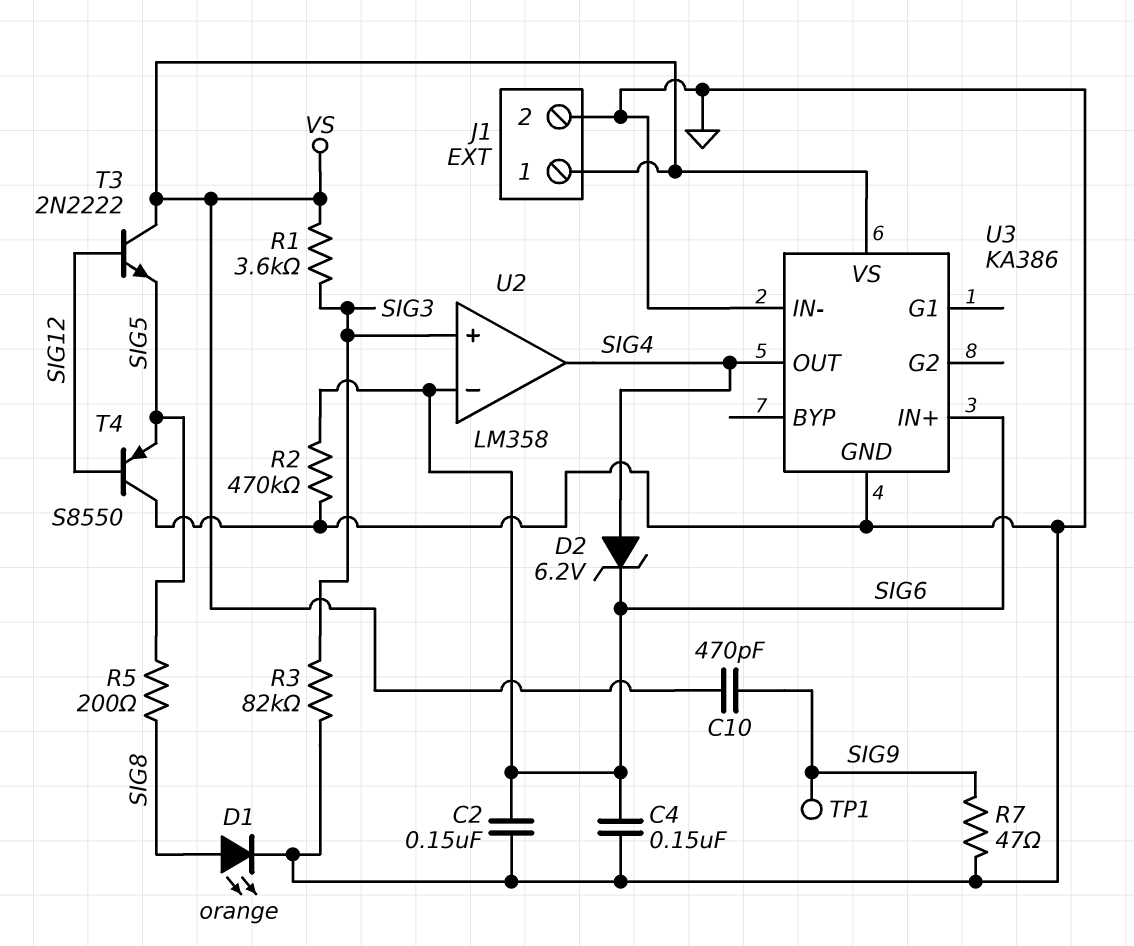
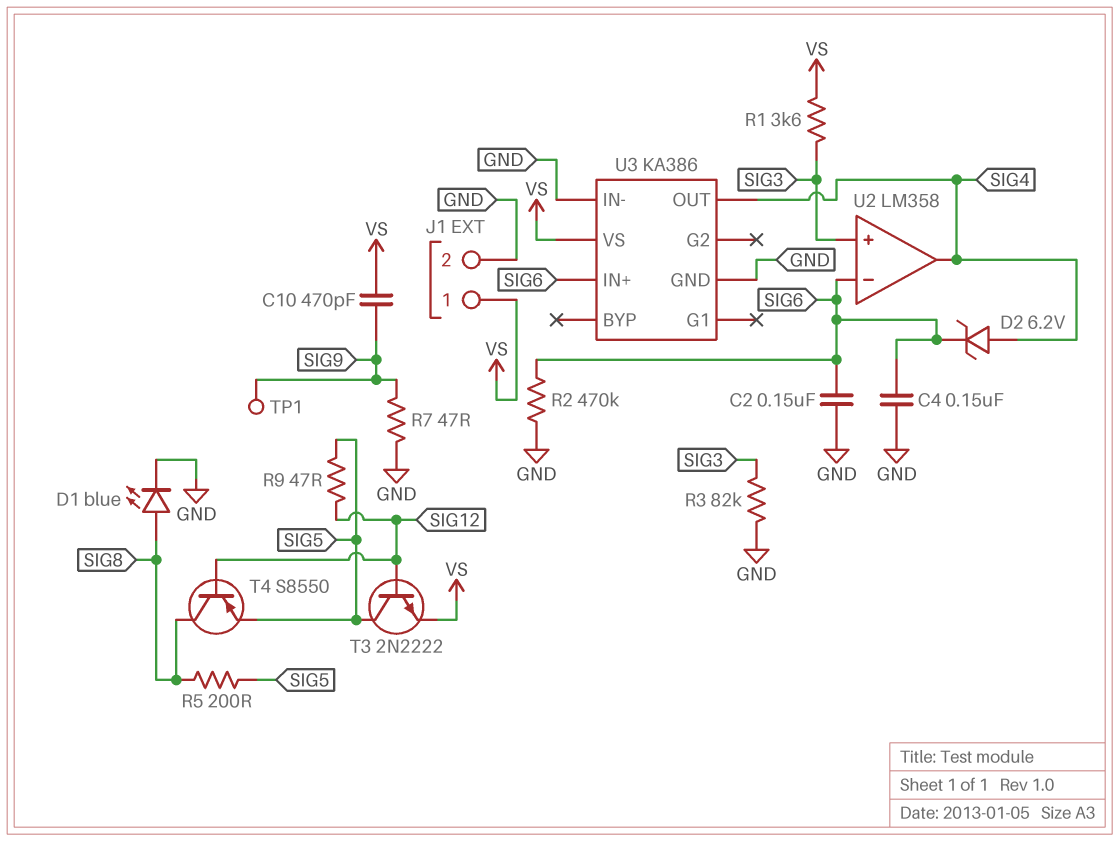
D1: LED orange (A SIG8, K GND) -> LED blue (A SIG8, K GND)
R9: none -> 47 (SIG5, SIG12)
T3: NPN 2N2222 (B SIG12, C VS, E SIG5) -> NPN 2N2222 (B SIG12, C SIG5, E VS)
T4: PNP S8550 (B SIG12, C GND, E SIG5) -> PNP S8550 (B SIG12, C SIG8, E SIG5)

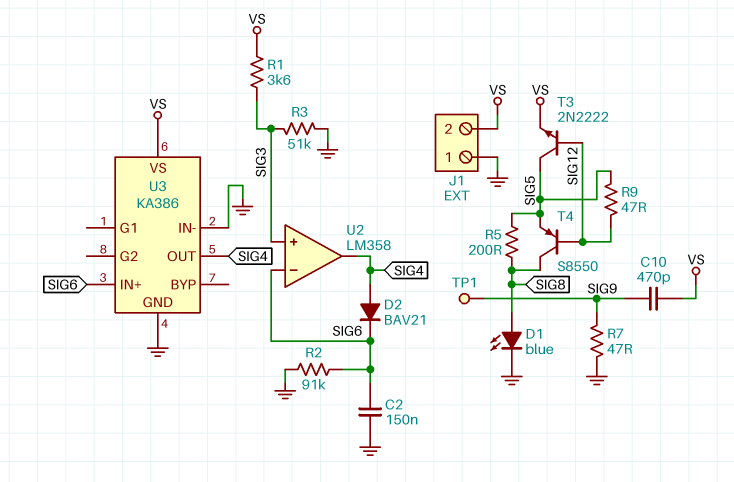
C4: 150nF (GND, SIG6) -> none
D2: zener 6.2V (A SIG4, K SIG6) -> diode BAV21 (A SIG4, K SIG6)
J1 pin 1: VS -> GND
J1 pin 2: GND -> VS
R2: 470k (GND, SIG6) -> 91k (GND, SIG6)
R3: 82k (GND, SIG3) -> 51k (GND, SIG3)

